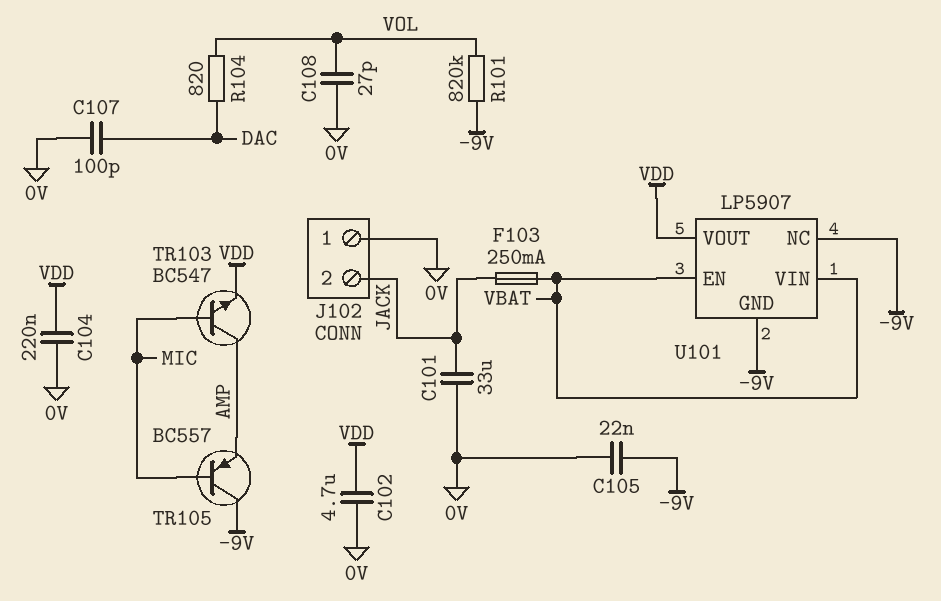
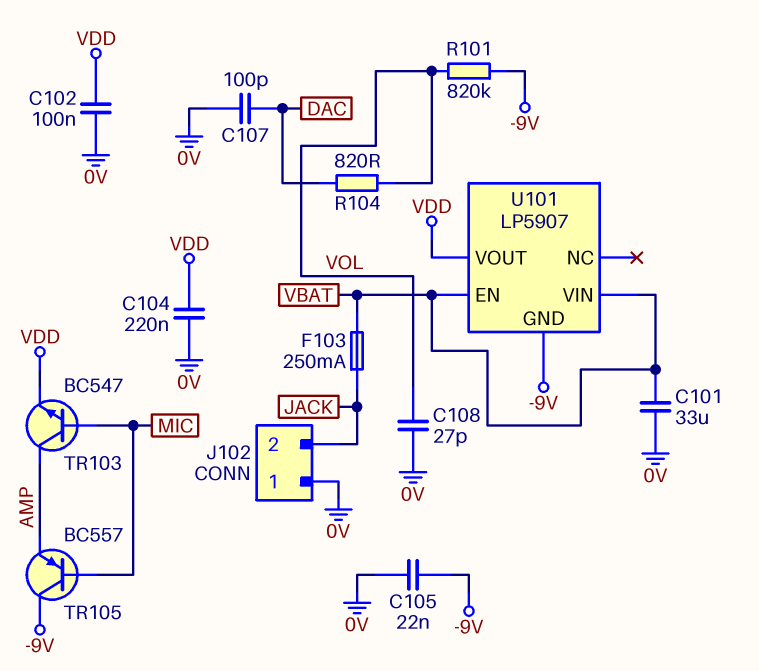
C101: 33uF (0V, JACK) -> 33uF (0V, VBAT)
C102: 4.7uF (0V, VDD) -> 100nF (0V, VDD)
U101 pin NC: -9V -> none

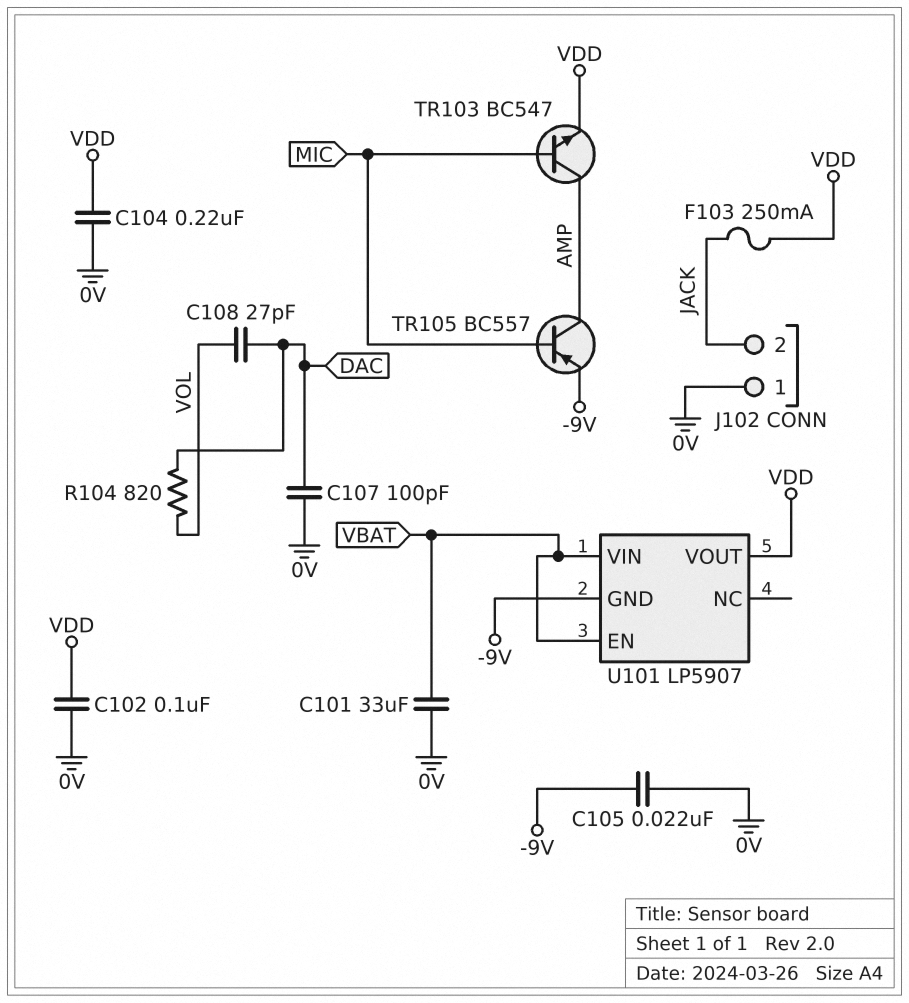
C108: 27pF (0V, VOL) -> 27pF (DAC, VOL)
F103: 250mA (JACK, VBAT) -> 250mA (JACK, VDD)
R101: 820k (-9V, VOL) -> none
TR105: PNP BC557 (B MIC, C -9V, E AMP) -> PNP BC557 (B MIC, C AMP, E -9V)

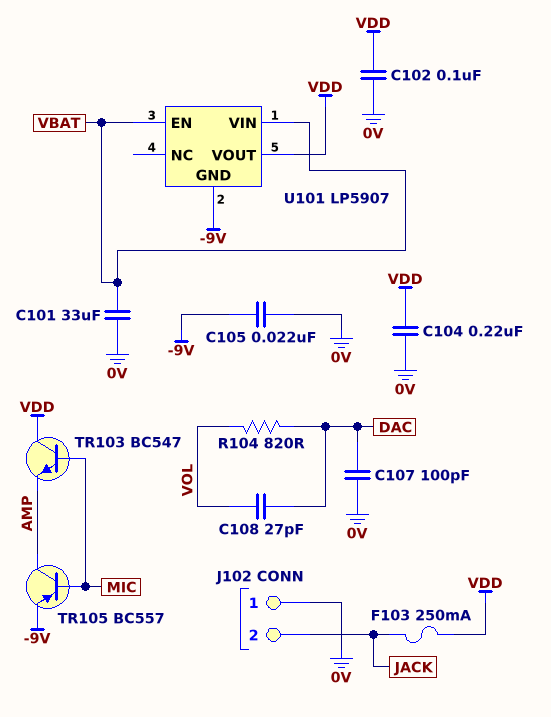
TR103: NPN BC547 (B MIC, C AMP, E VDD) -> NPN BC547 (B MIC, C VDD, E AMP)

